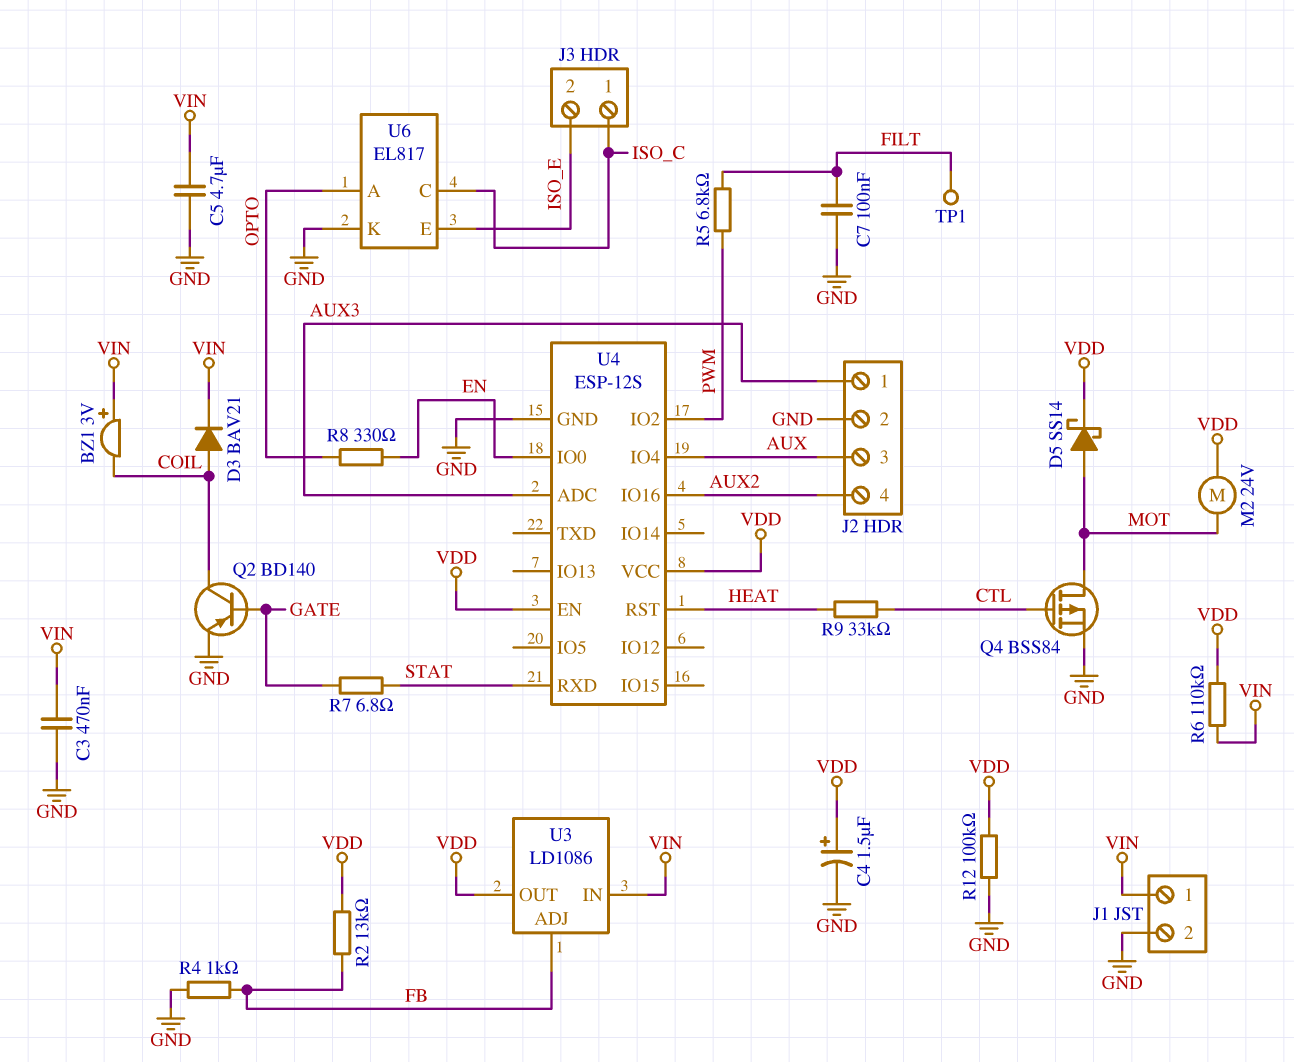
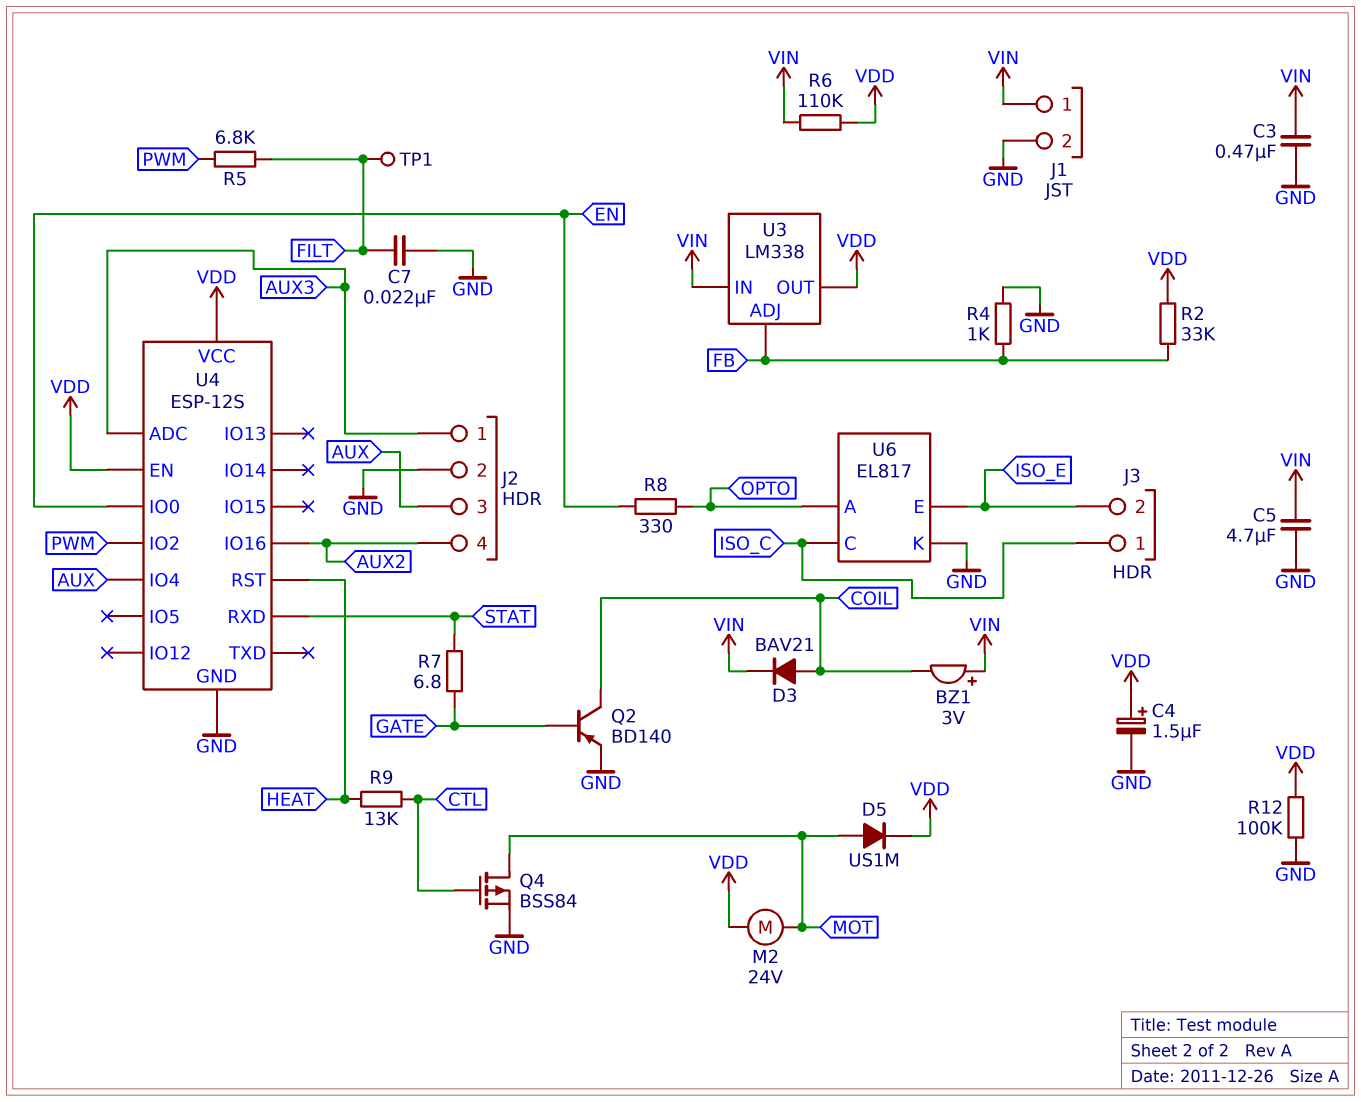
C7: 100nF (FILT, GND) -> 22nF (FILT, GND)
D5: schottky SS14 (A MOT, K VDD) -> diode US1M (A MOT, K VDD)
R2: 13k (FB, VDD) -> 33k (FB, VDD)
R9: 33k (CTL, HEAT) -> 13k (CTL, HEAT)
U3: LD1086 -> LM338

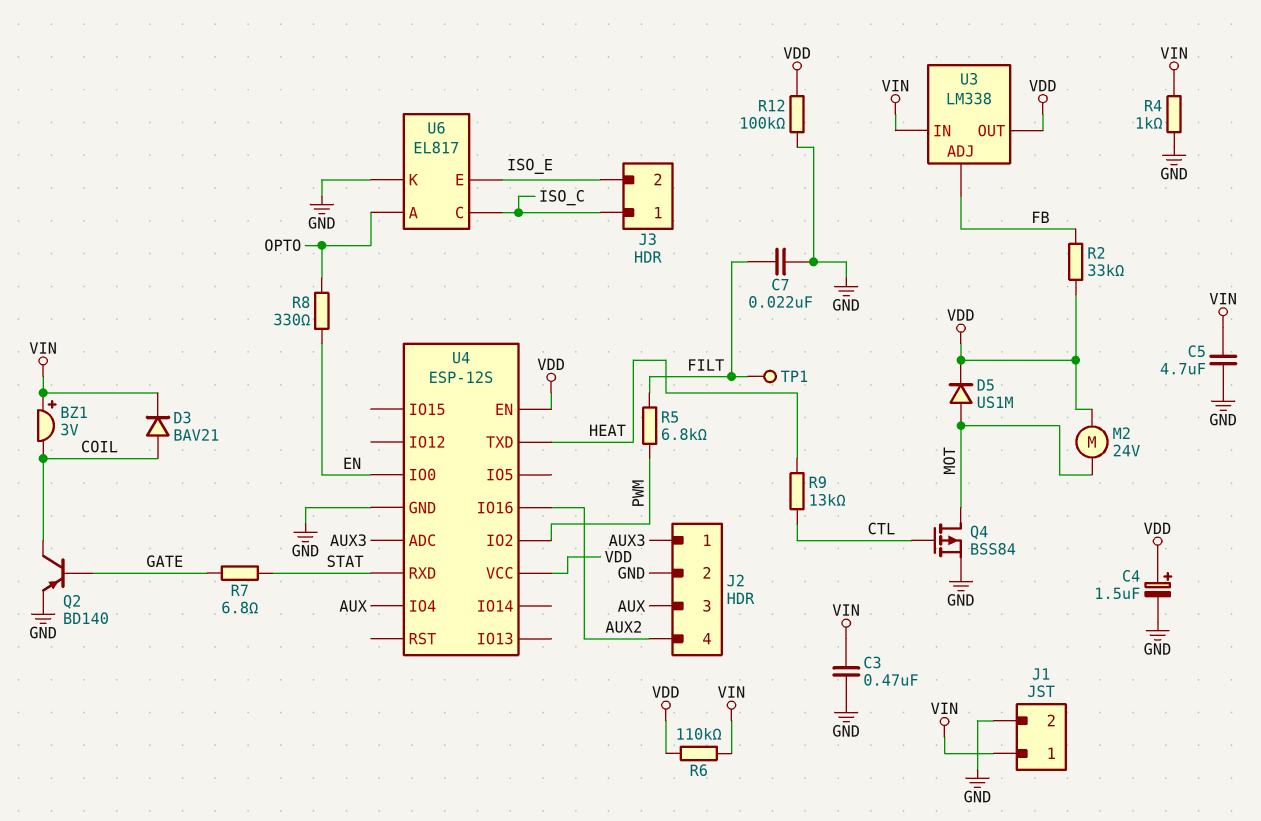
R4: 1k (FB, GND) -> 1k (GND, VIN)
U4 pin RST: HEAT -> none
U4 pin TXD: none -> HEAT

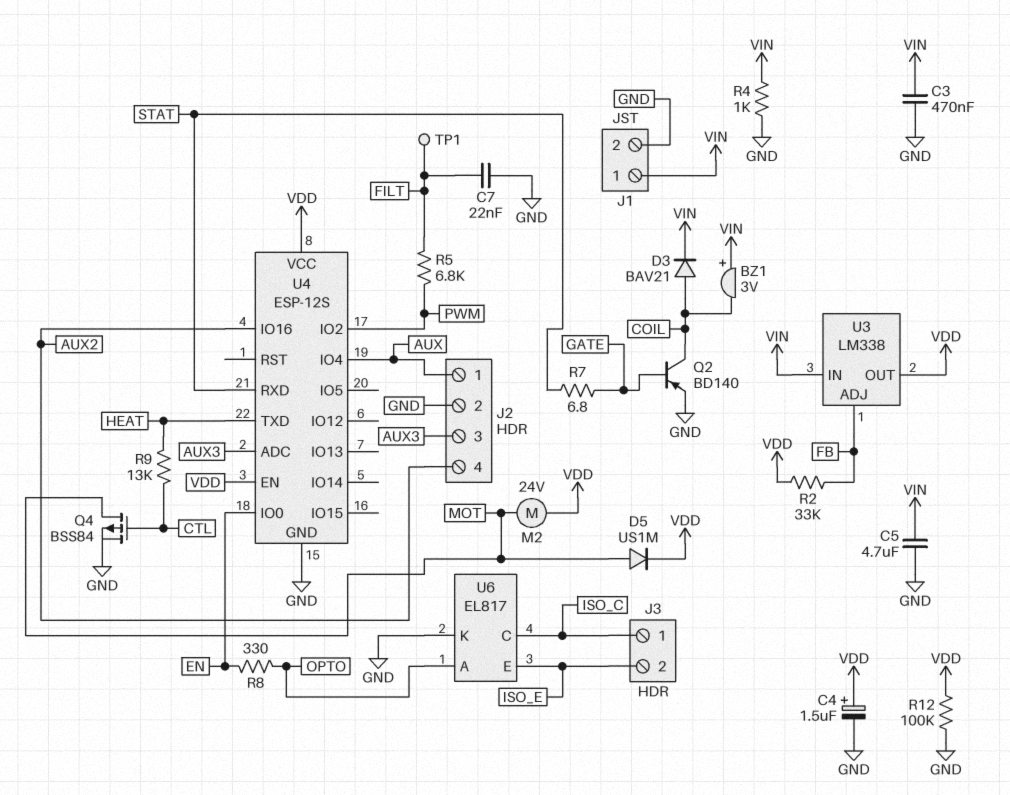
J2 pin 1: AUX3 -> AUX
J2 pin 3: AUX -> AUX3
R6: 110k (VDD, VIN) -> none

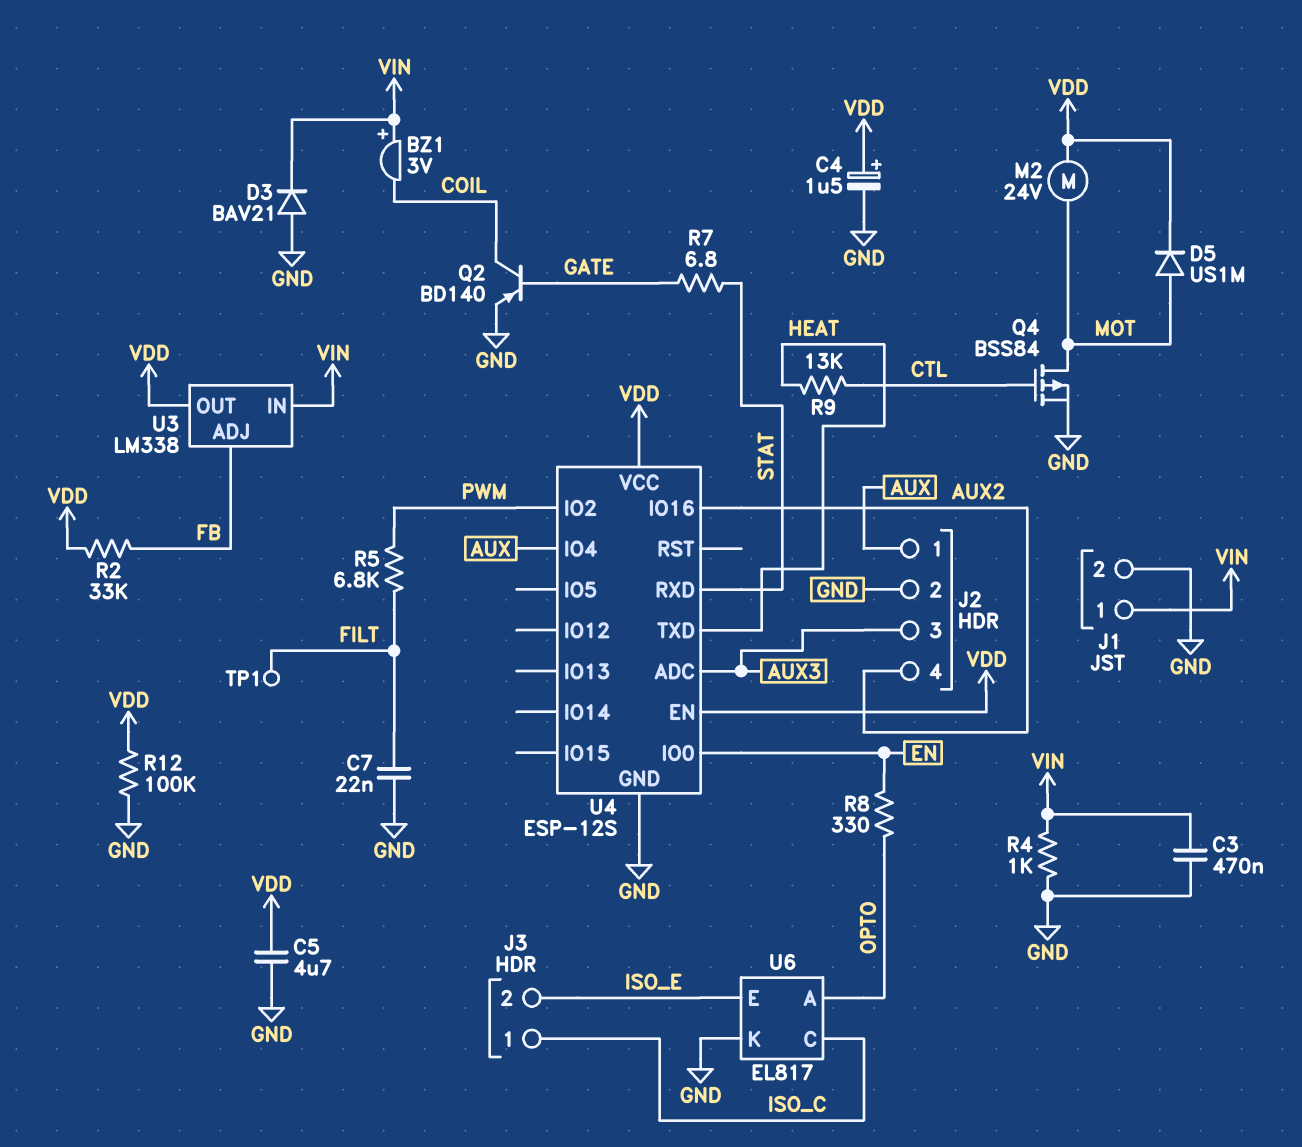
C5: 4.7uF (GND, VIN) -> 4.7uF (GND, VDD)
D3: diode BAV21 (A COIL, K VIN) -> diode BAV21 (A GND, K VIN)

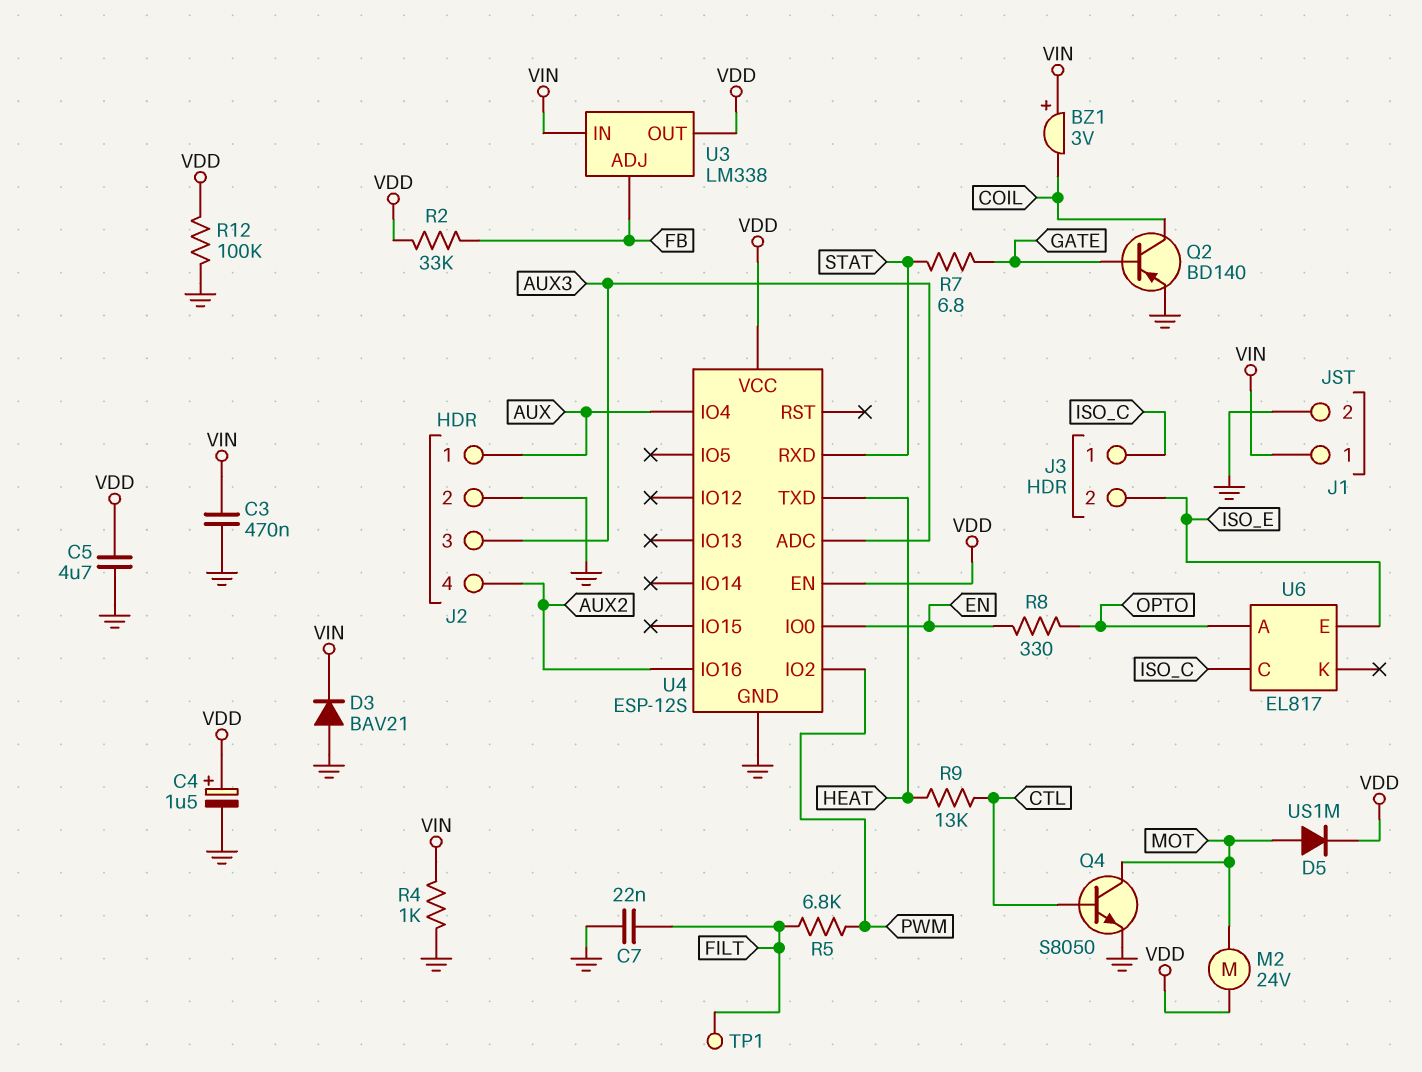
Q4: PMOS BSS84 (G CTL, D MOT, S GND) -> NPN S8050 (B CTL, C MOT, E GND)
U6 pin K: GND -> none

